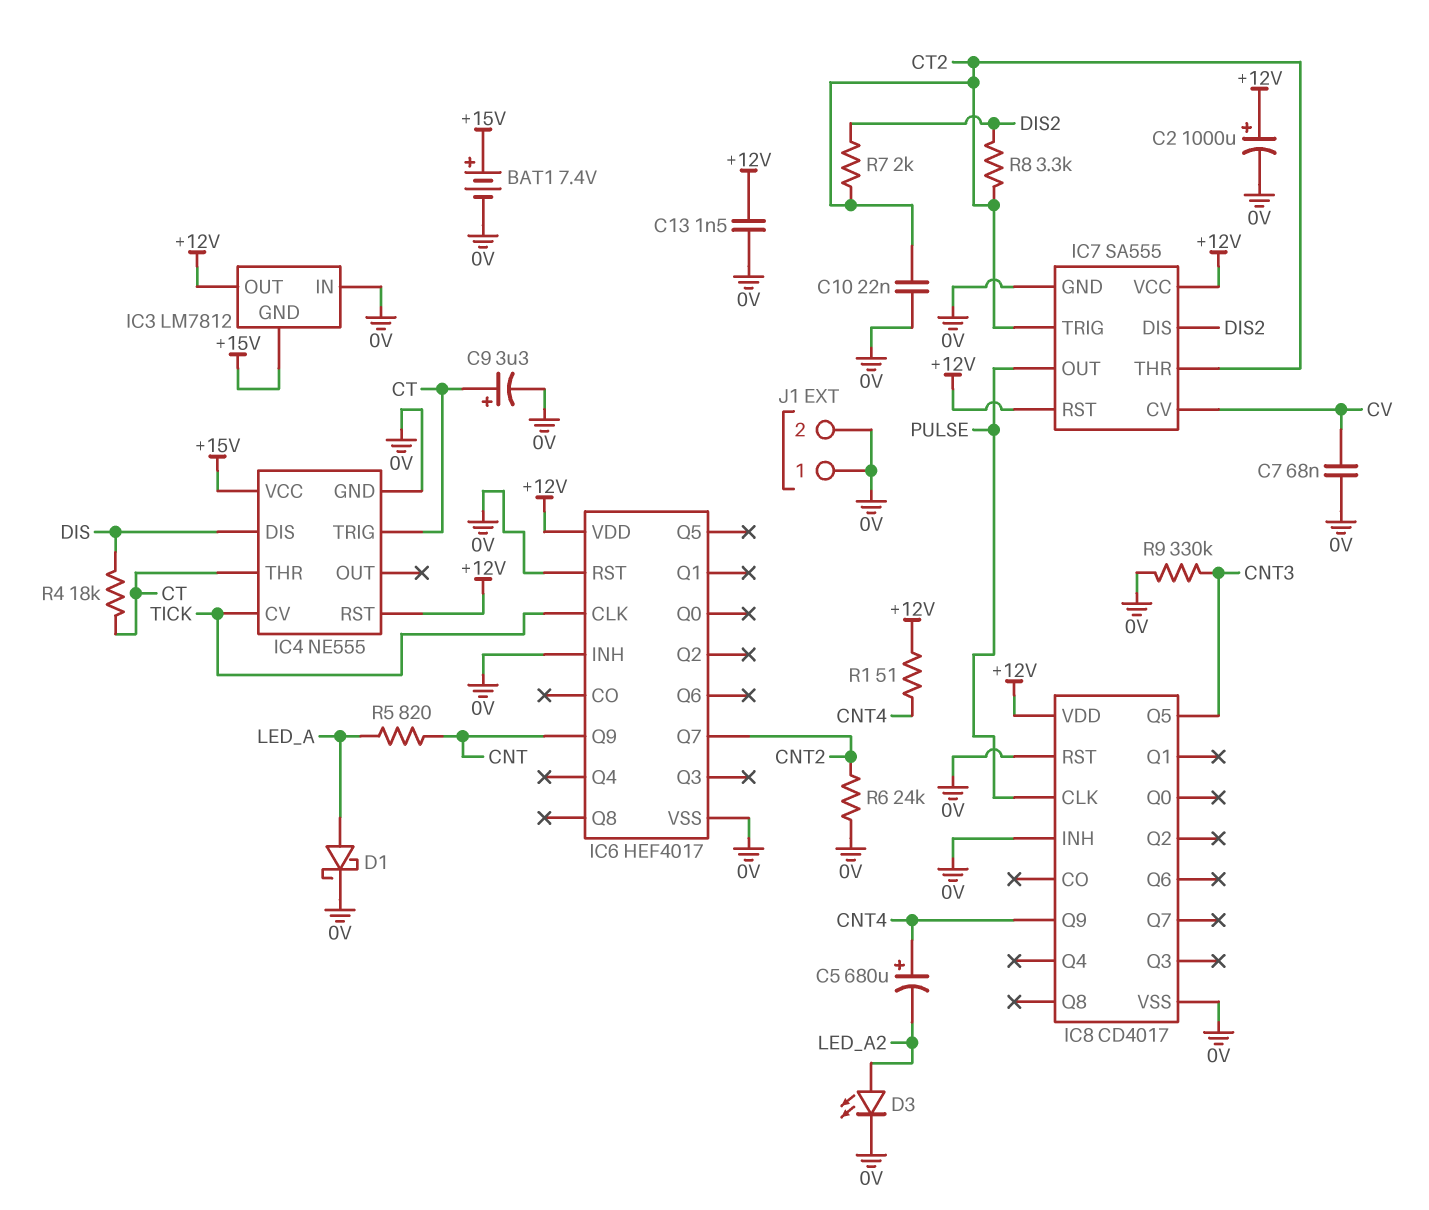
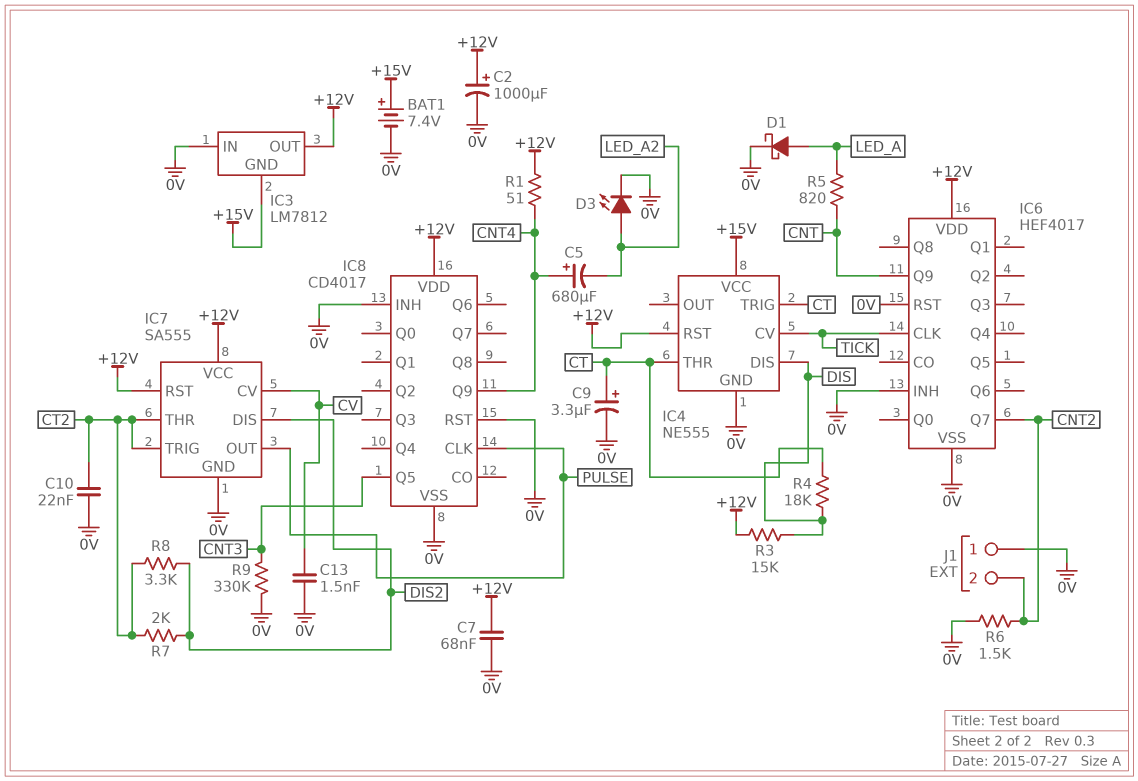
C7: 68nF (0V, CV) -> 68nF (+12V, 0V)
C13: 1.5nF (+12V, 0V) -> 1.5nF (0V, CV)
J1 pin 2: 0V -> CNT2
R3: none -> 15k (+12V, DIS)
R6: 24k (0V, CNT2) -> 1.5k (0V, CNT2)

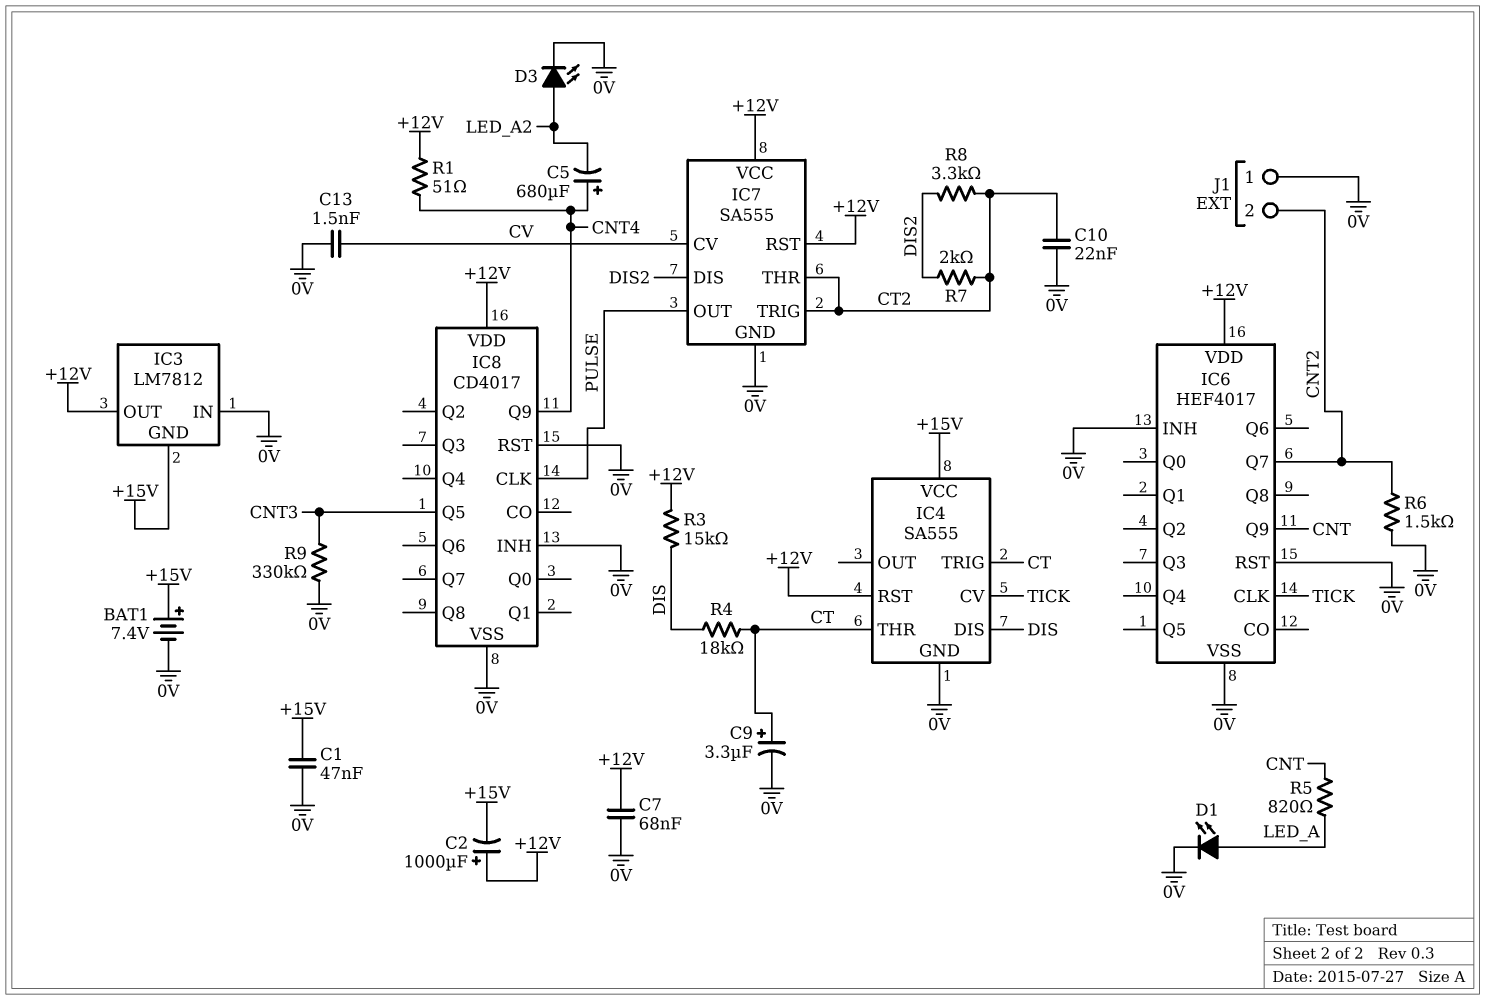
C1: none -> 47nF (+15V, 0V)
C2: 1000uF (plus +12V, minus 0V) -> 1000uF (plus +12V, minus +15V)
D1: schottky (A LED_A, K 0V) -> LED (A LED_A, K 0V)
IC4: NE555 -> SA555

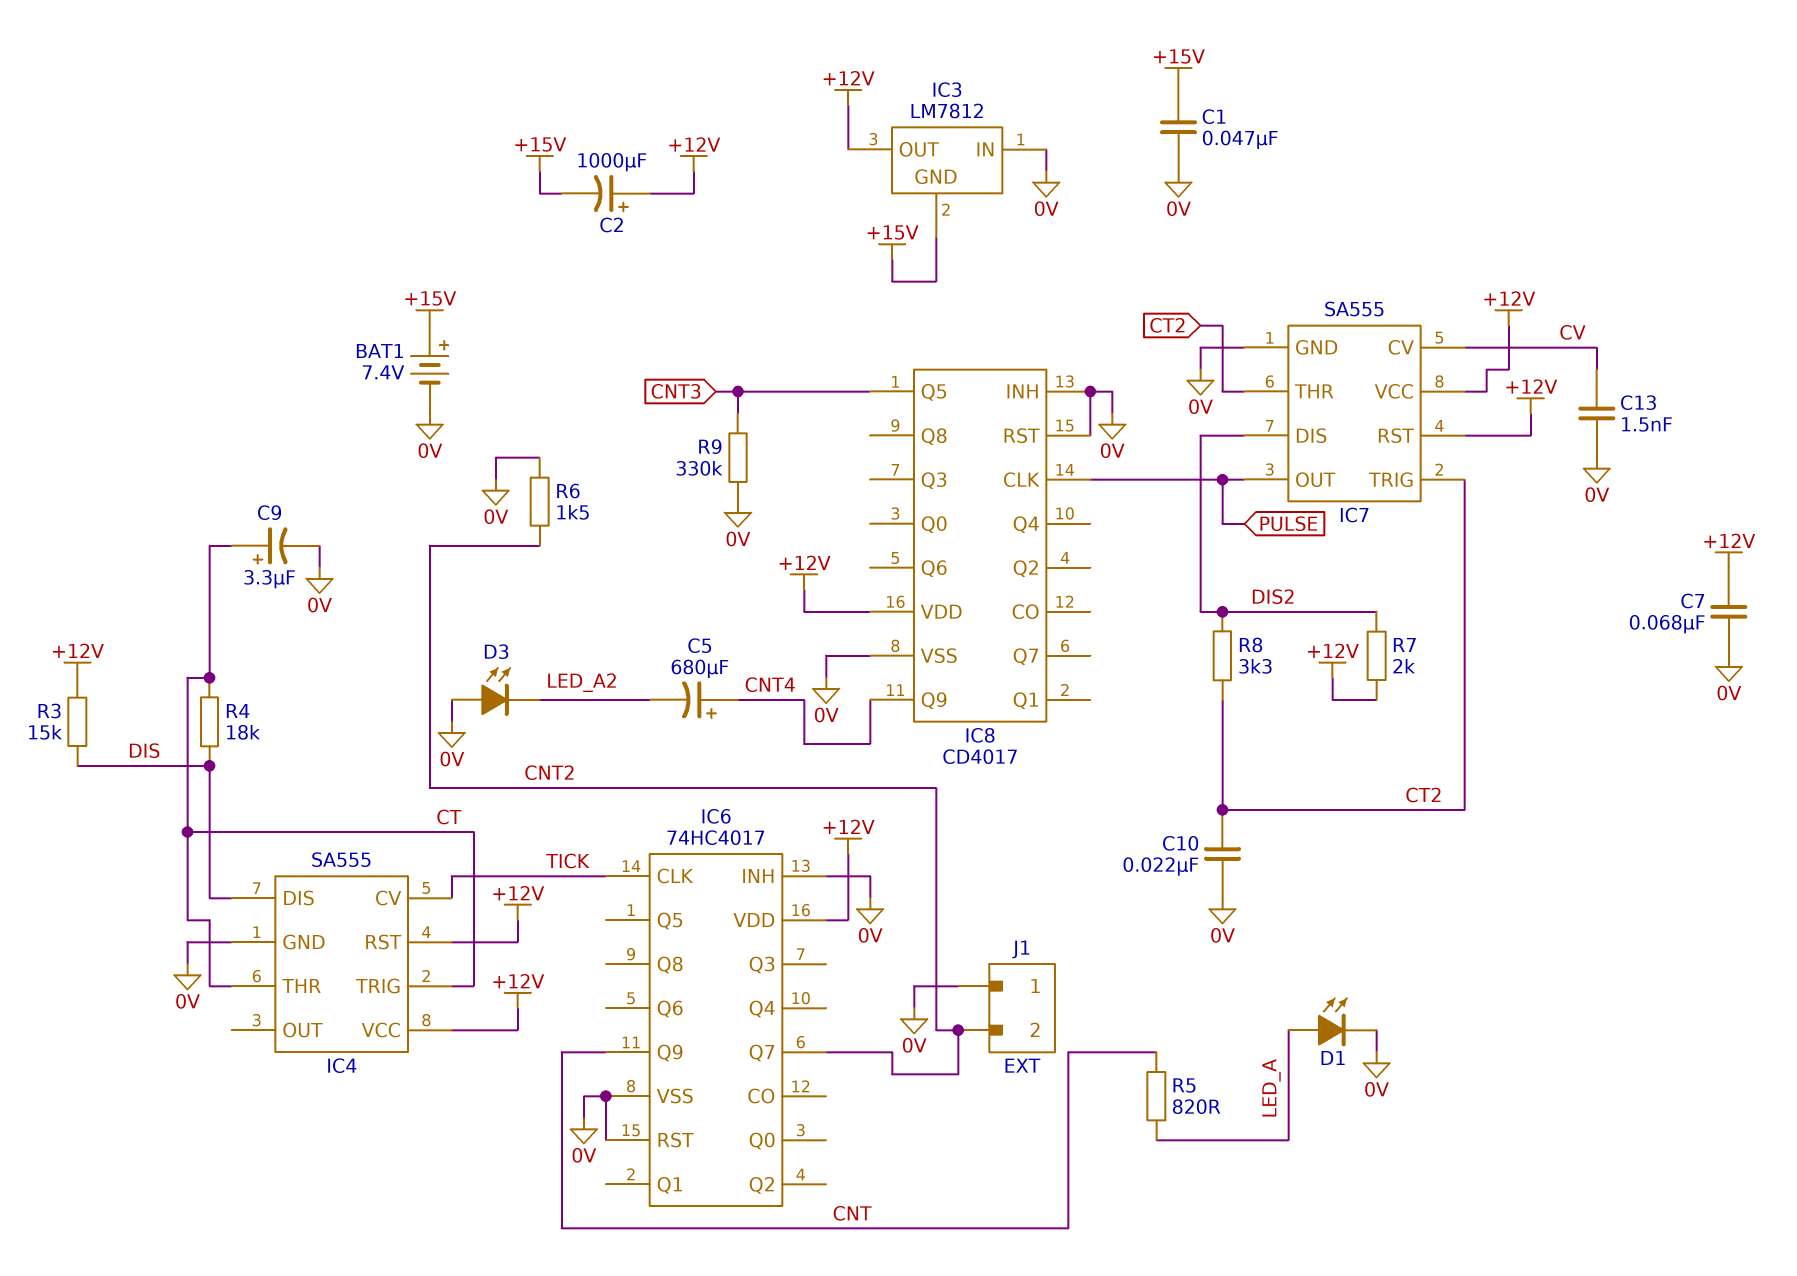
D3: LED (A LED_A2, K 0V) -> LED (A 0V, K LED_A2)
IC4 pin VCC: +15V -> +12V
IC6: HEF4017 -> 74HC4017
R1: 51 (+12V, CNT4) -> none
R7: 2k (CT2, DIS2) -> 2k (+12V, DIS2)

